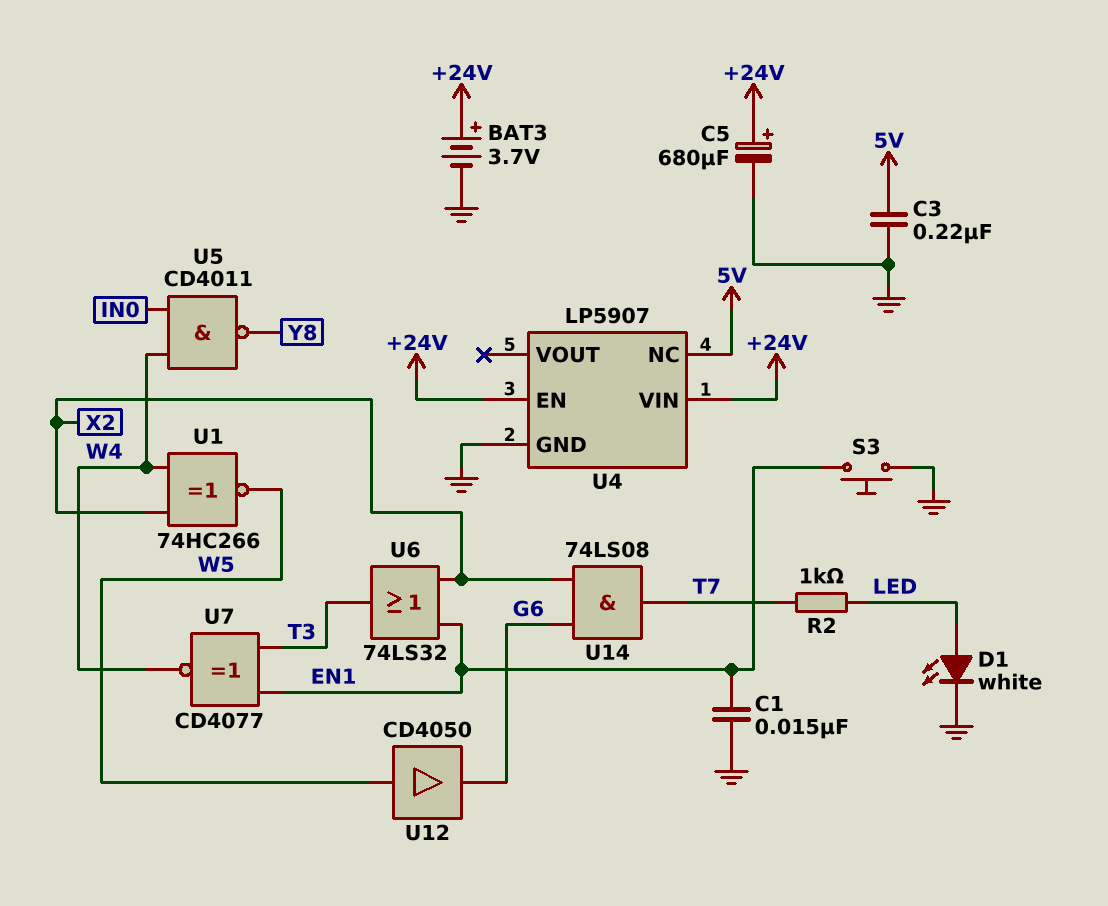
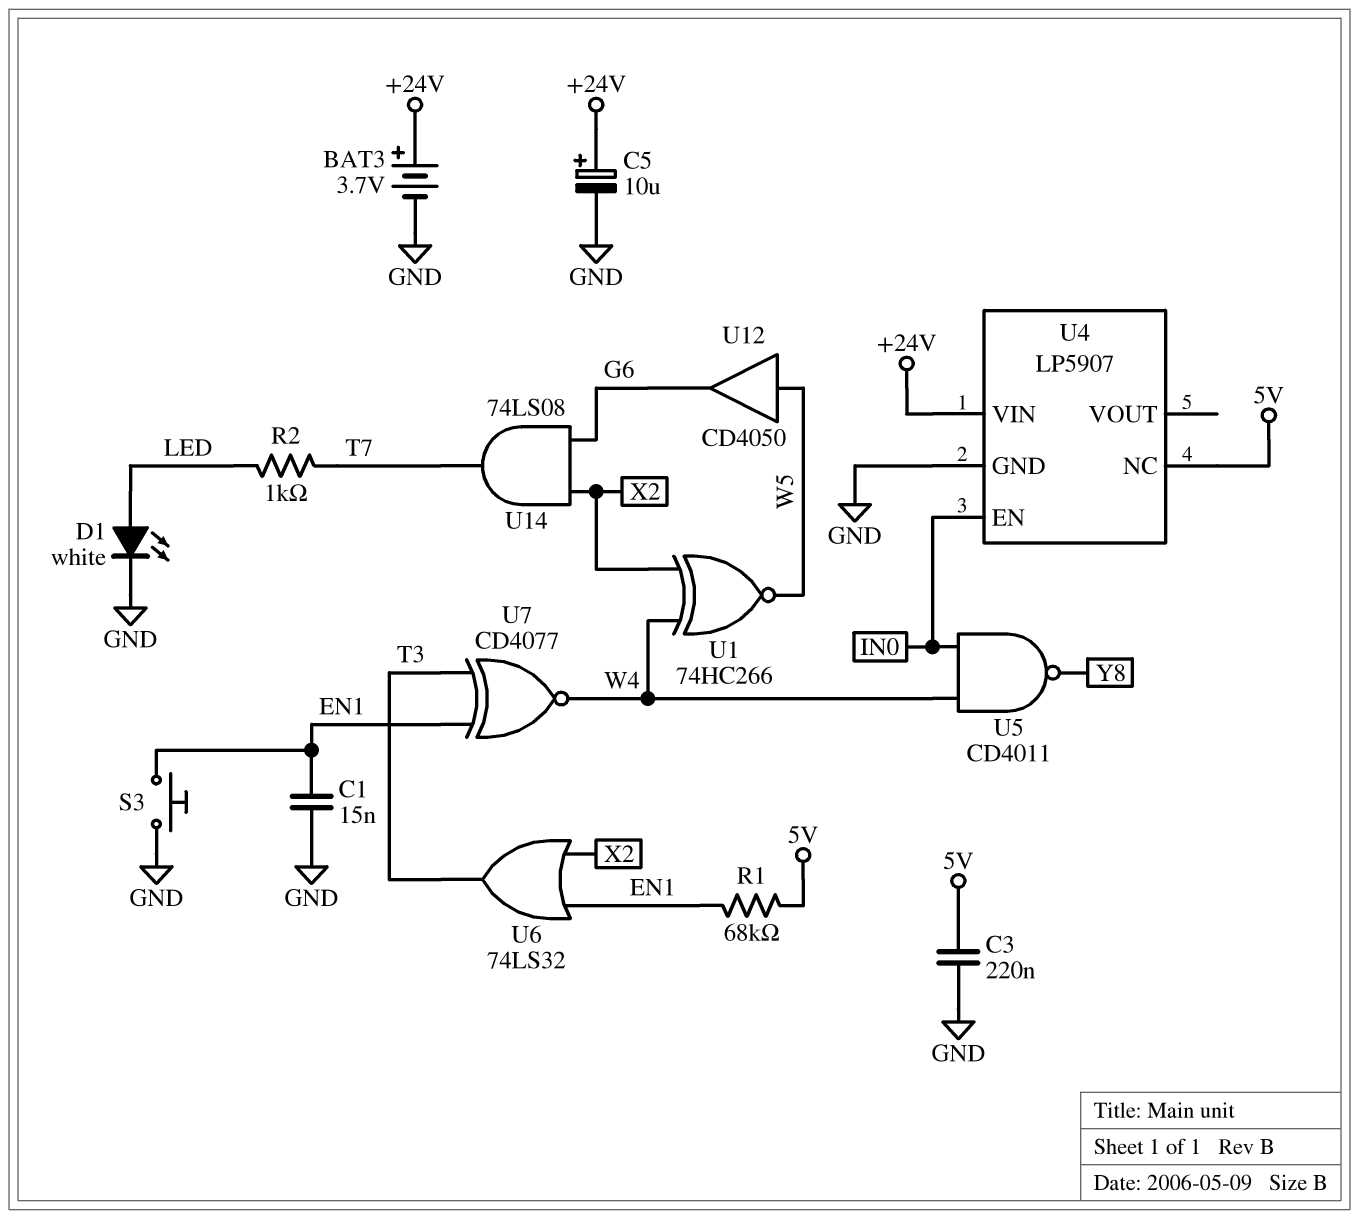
C5: 680uF (plus +24V, minus GND) -> 10uF (plus +24V, minus GND)
R1: none -> 68k (5V, EN1)
U4 pin EN: +24V -> IN0

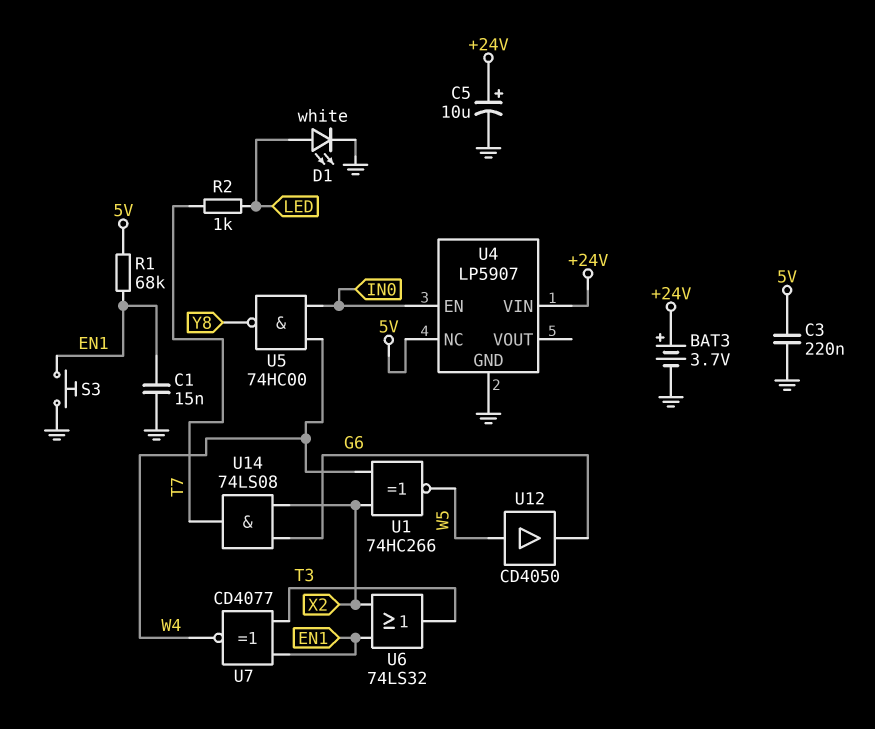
U5: NAND CD4011 (in IN0, in W4, out Y8) -> NAND 74HC00 (in IN0, in W4, out Y8)

